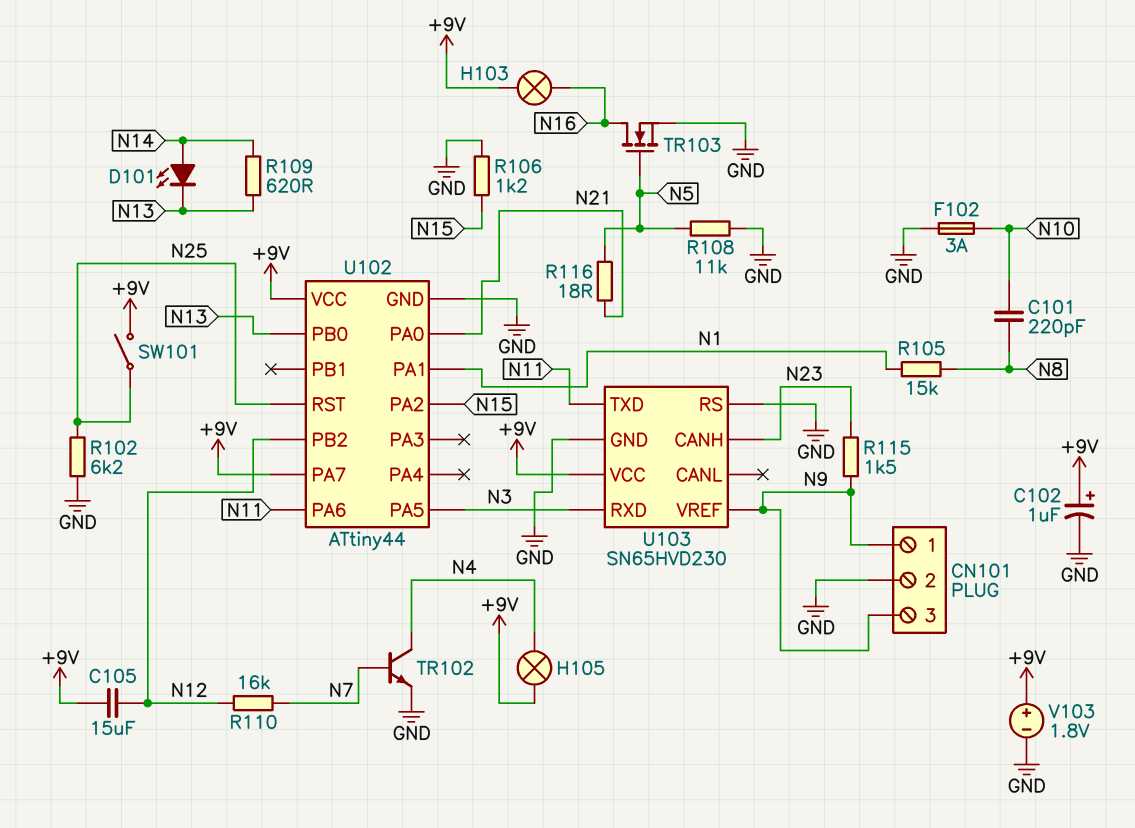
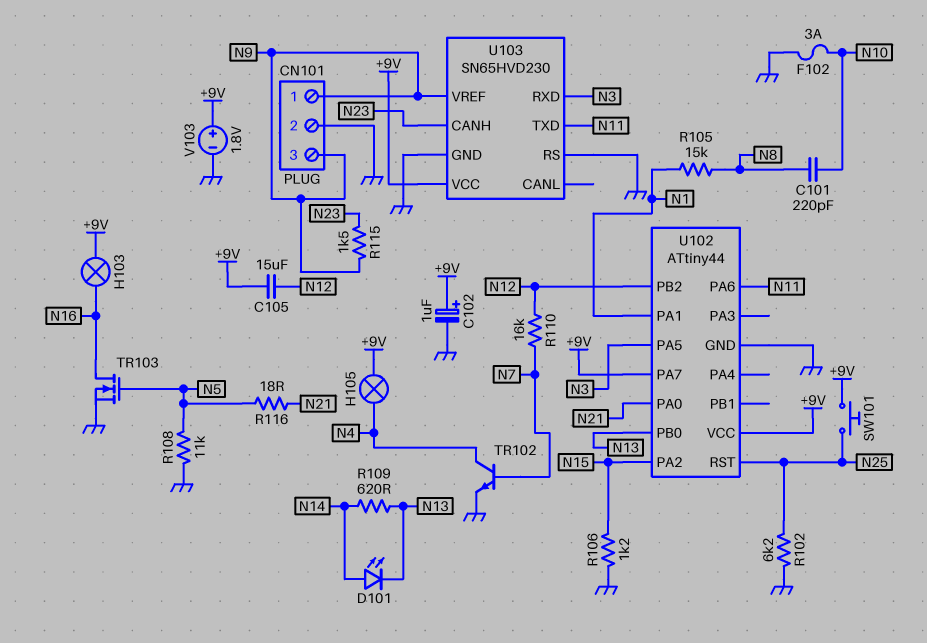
SW101: switch (+9V, N25) -> button (+9V, N25)

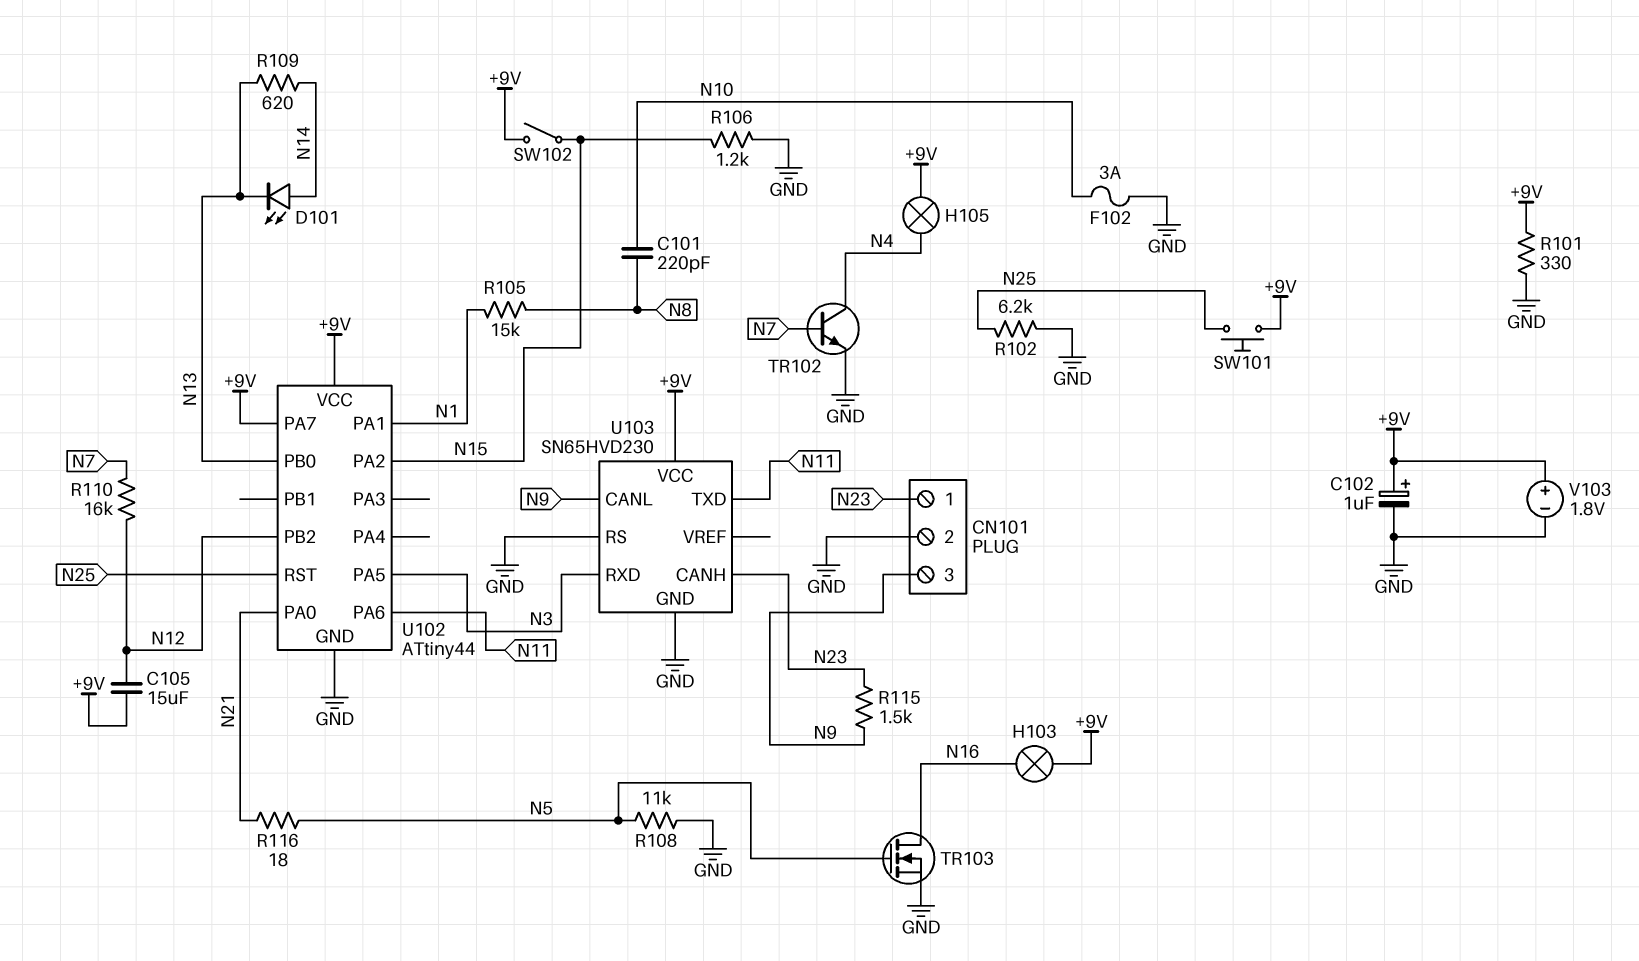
CN101 pin 1: N9 -> N23
R101: none -> 330 (+9V, GND)
SW102: none -> switch (+9V, N15)
U103 pin CANL: none -> N9
U103 pin VREF: N9 -> none

